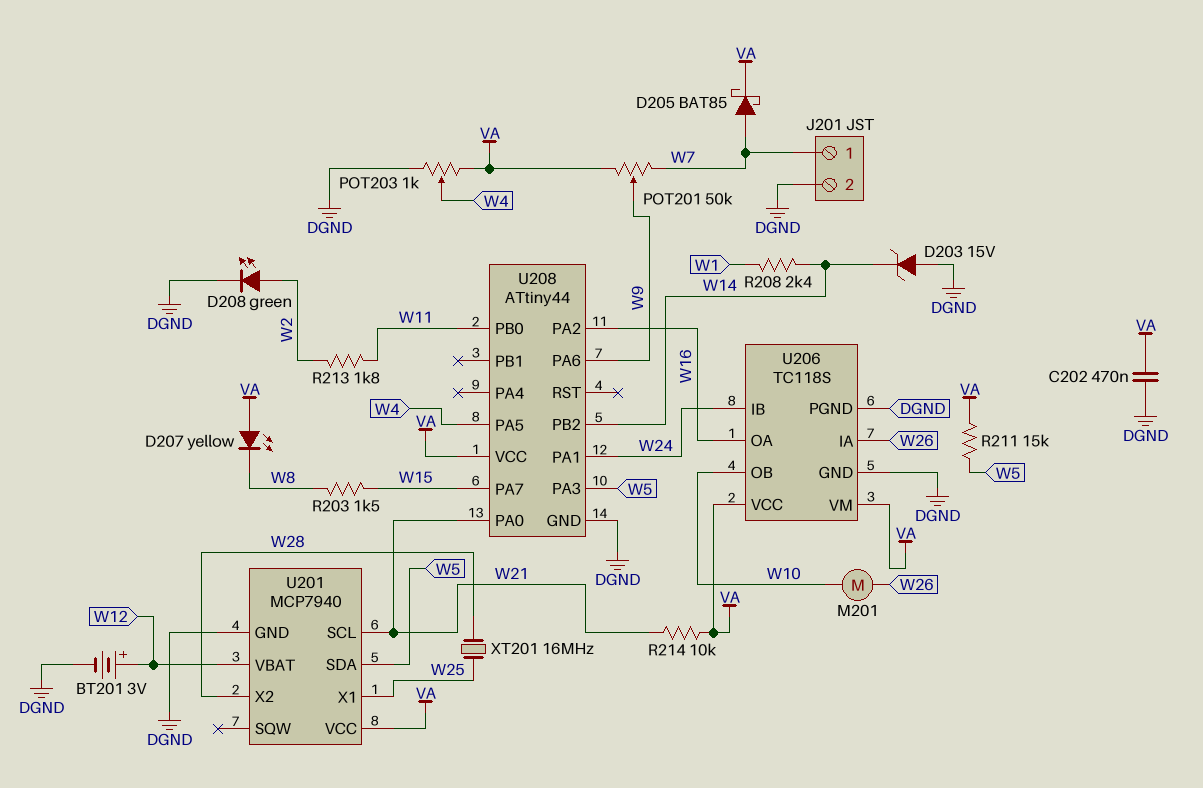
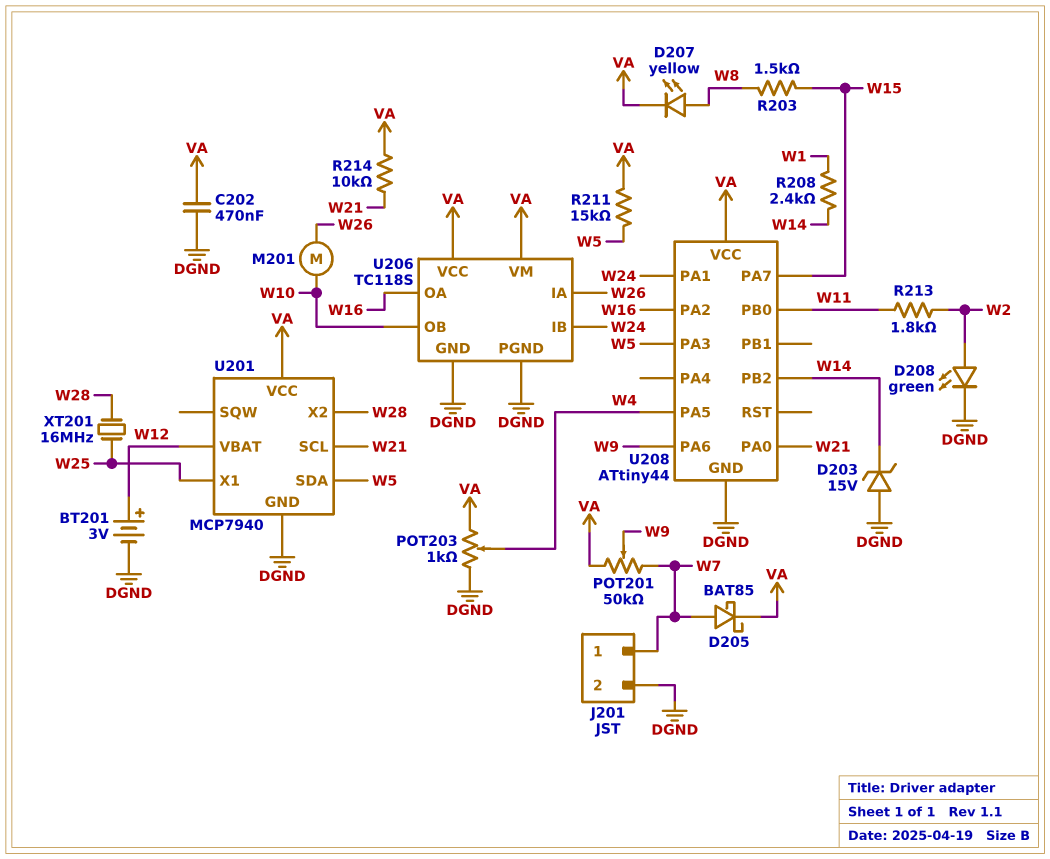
D207: LED yellow (A VA, K W8) -> LED yellow (A W8, K VA)

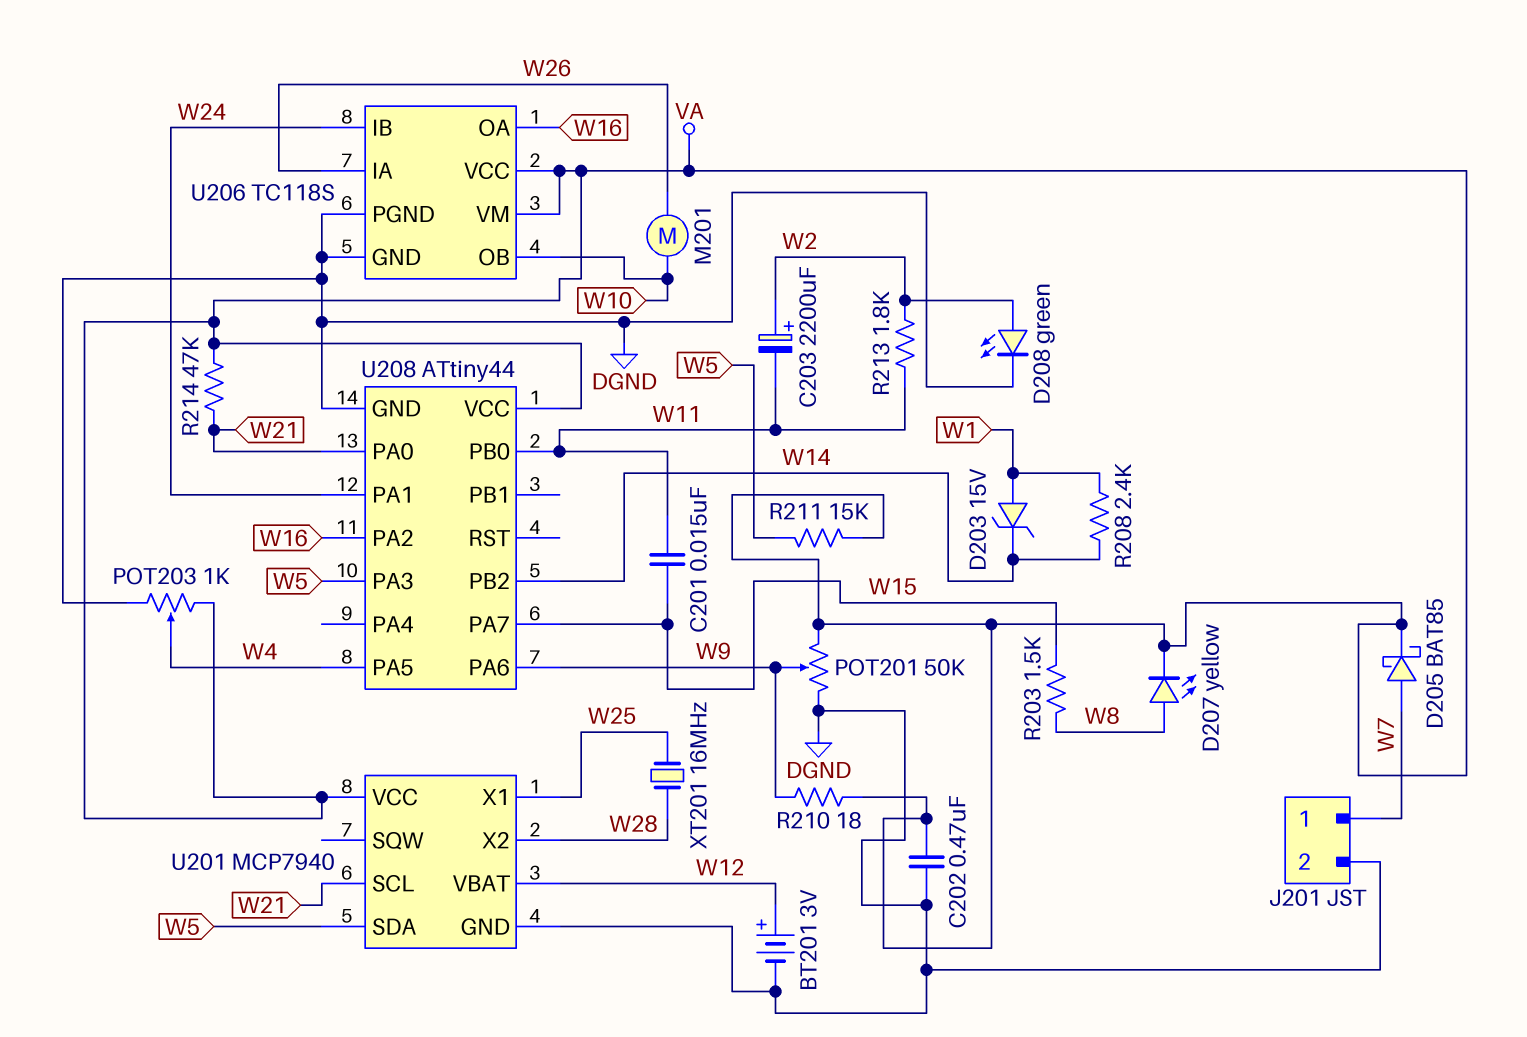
C201: none -> 15nF (W11, W15)
C203: none -> 2200uF (plus W2, minus W11)
D203: zener 15V (A DGND, K W14) -> zener 15V (A W1, K W14)
POT201: 50k (VA, W7, wiper W9) -> 50k (DGND, VA, wiper W9)
R210: none -> 18 (VA, W9)
R214: 10k (VA, W21) -> 47k (VA, W21)

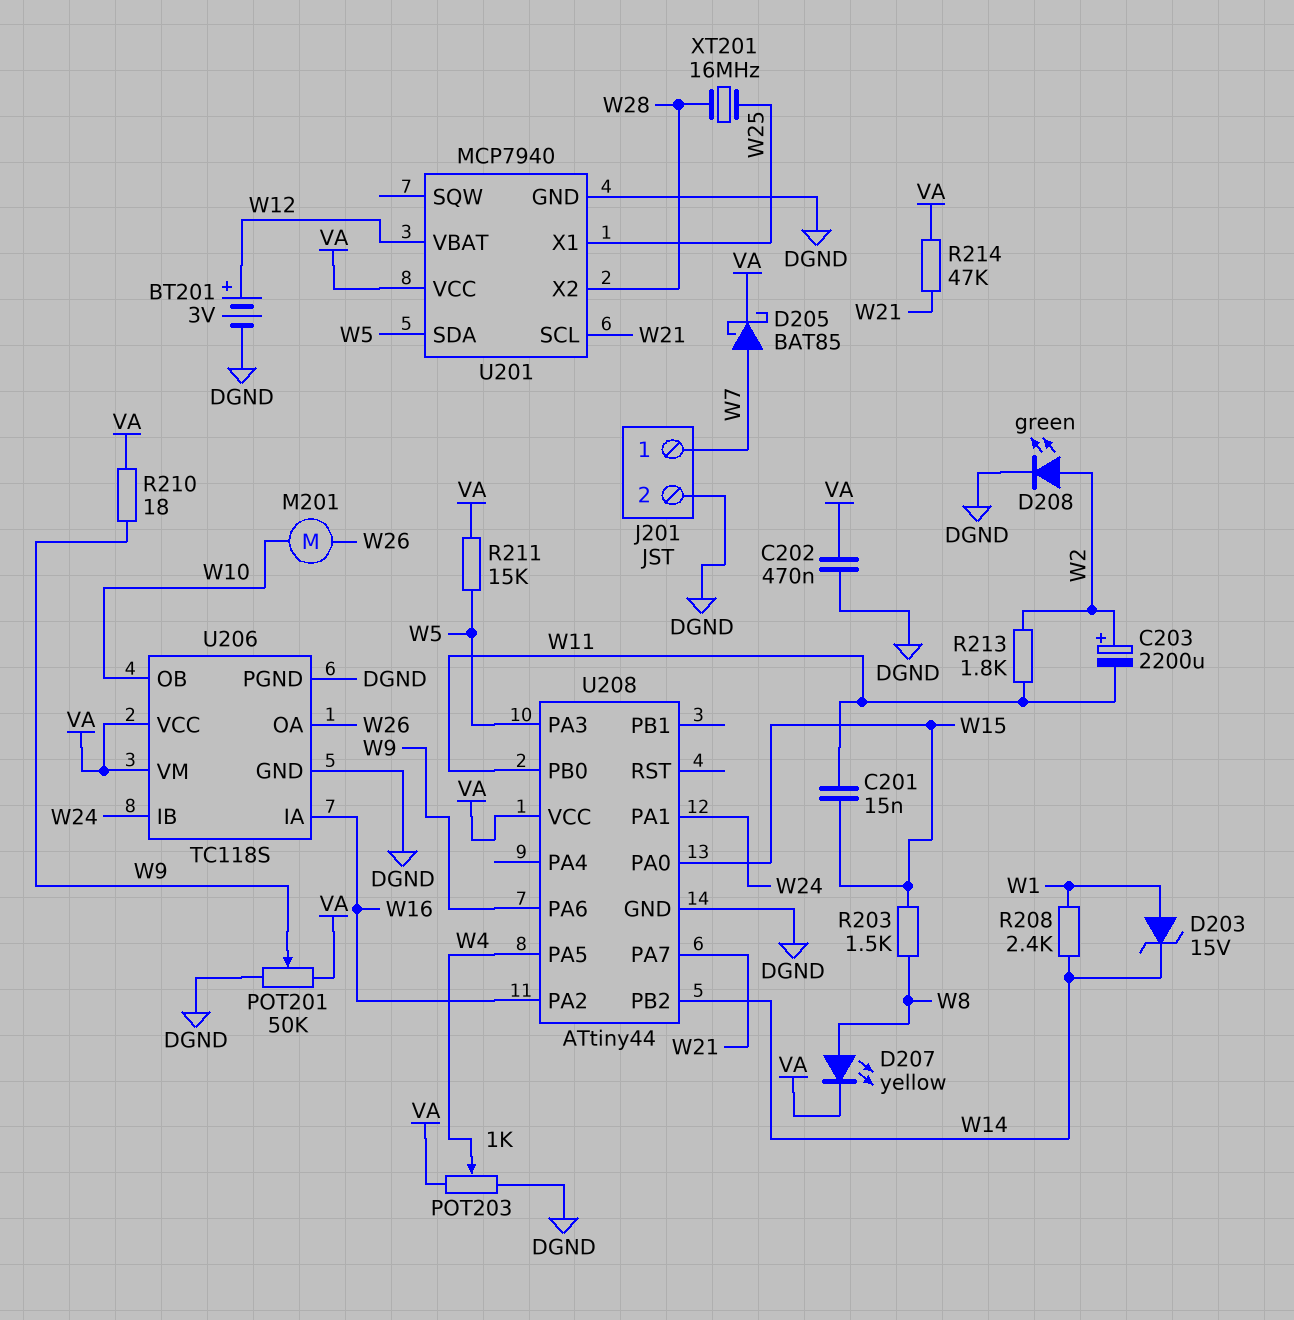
U206 pin IA: W26 -> W16
U206 pin OA: W16 -> W26
U208 pin PA0: W21 -> W15
U208 pin PA7: W15 -> W21

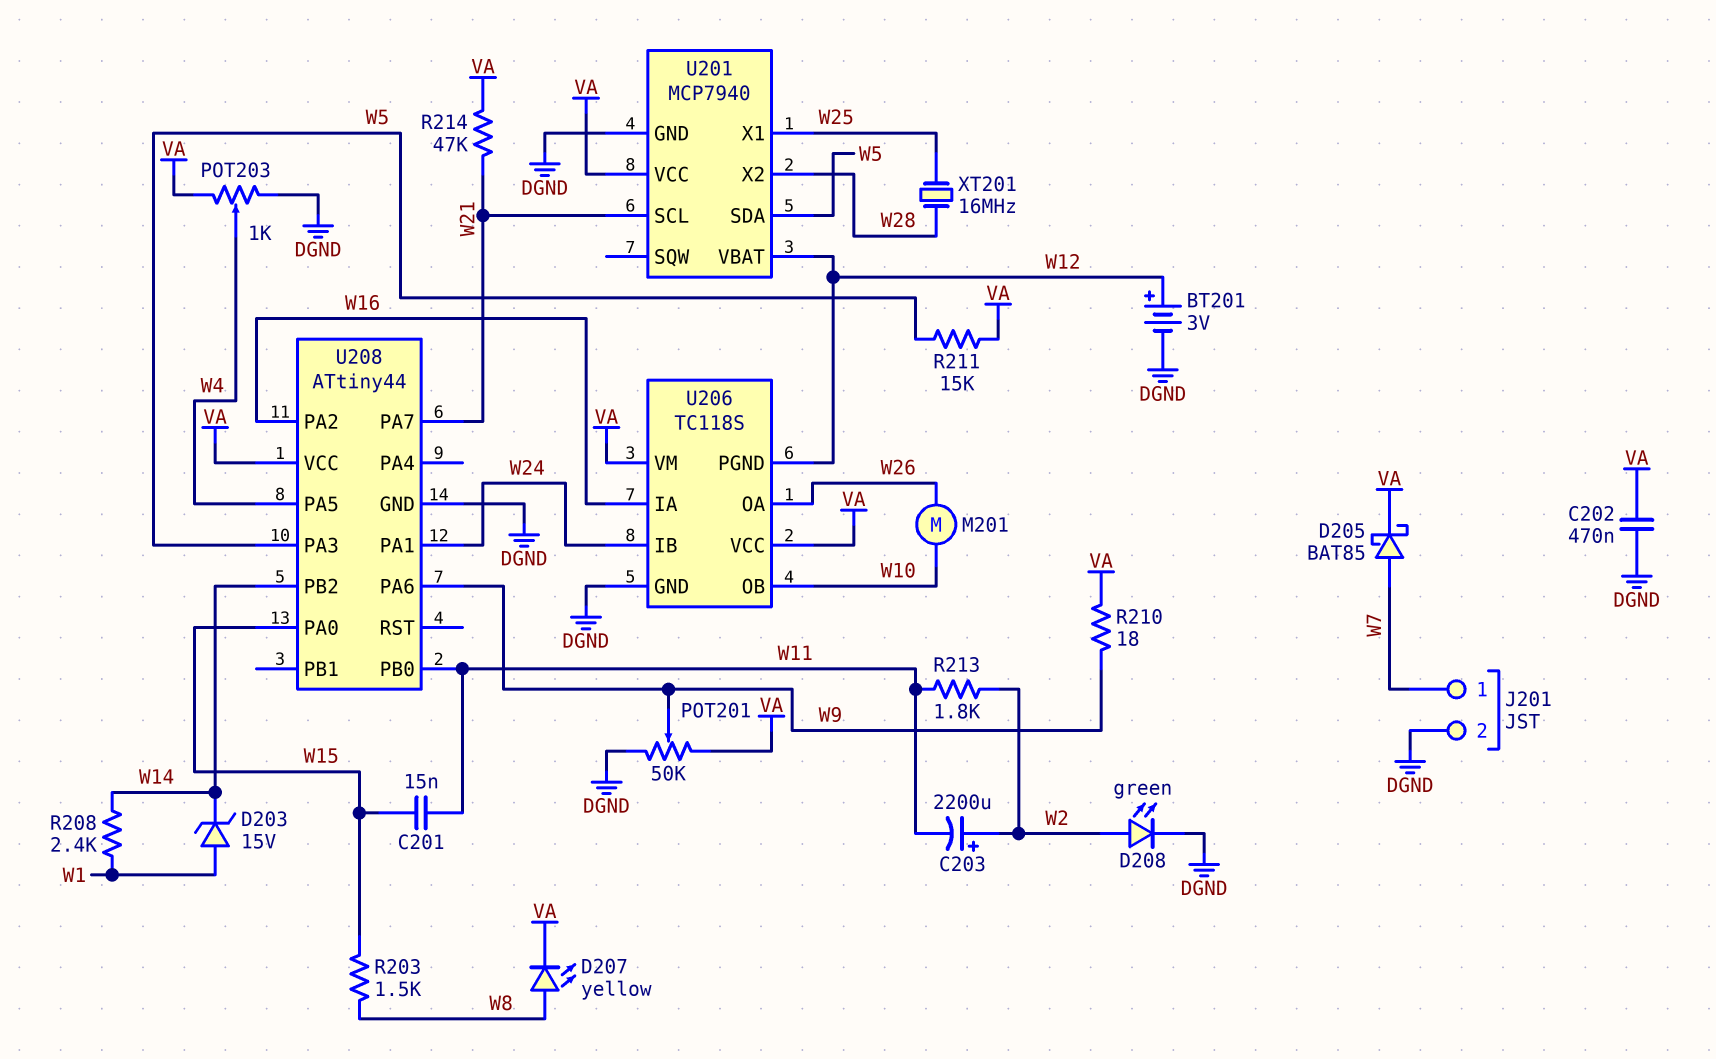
U206 pin PGND: DGND -> W12

